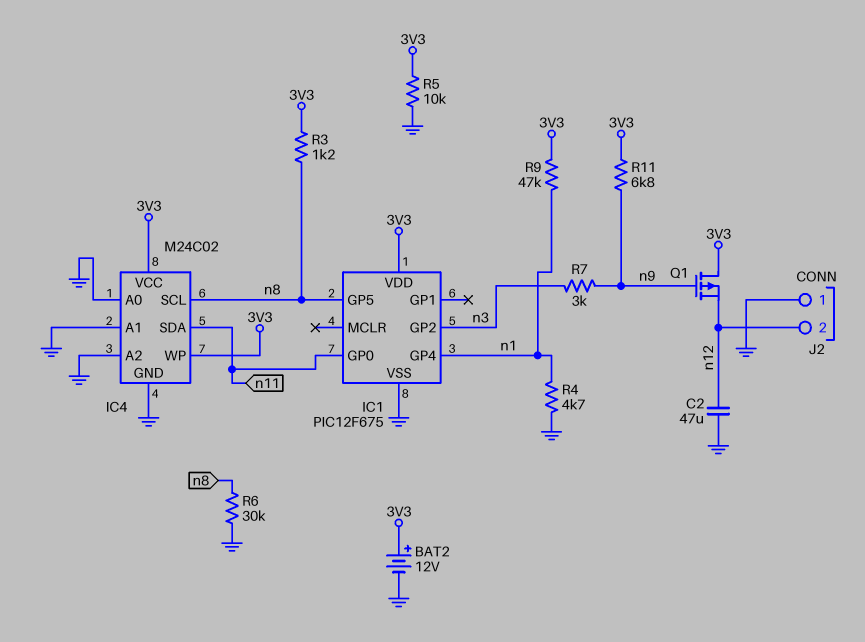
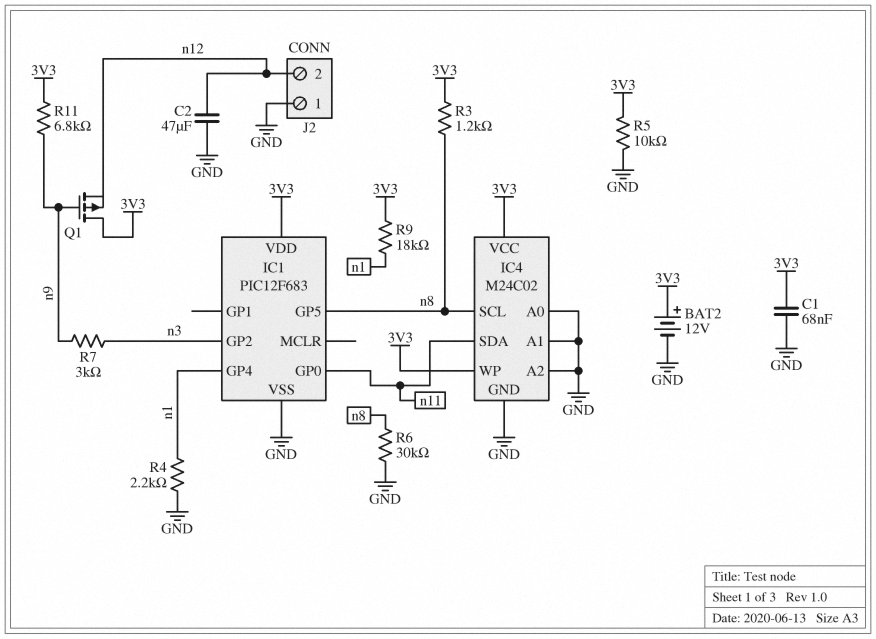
C1: none -> 68nF (3V3, GND)
IC1: PIC12F675 -> PIC12F683
R4: 4.7k (GND, n1) -> 2.2k (GND, n1)
R9: 47k (3V3, n1) -> 18k (3V3, n1)

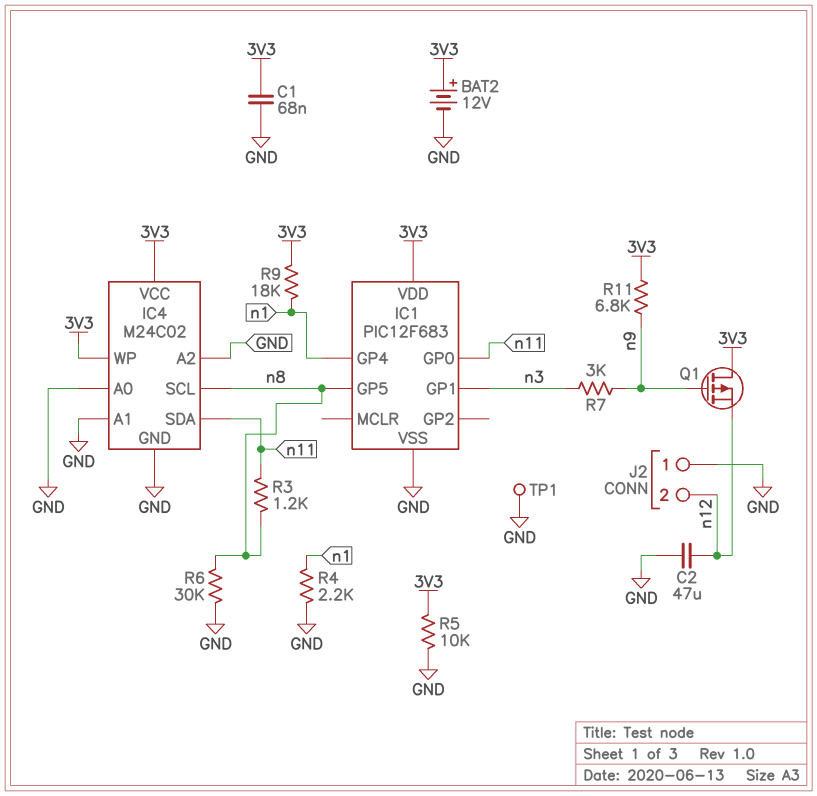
IC1 pin GP1: none -> n3
IC1 pin GP2: n3 -> none
R3: 1.2k (3V3, n8) -> 1.2k (n8, n11)
TP1: none -> test point (GND)

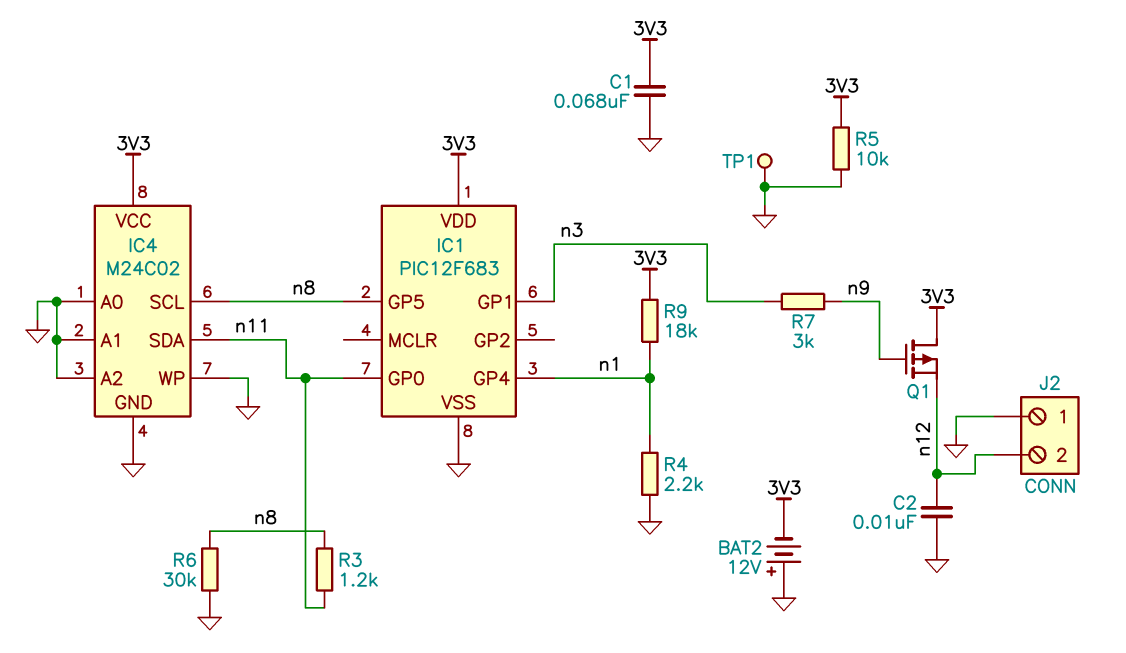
BAT2: 12V (plus 3V3, minus GND) -> 12V (plus GND, minus 3V3)
C2: 47uF (GND, n12) -> 10nF (GND, n12)
IC4 pin WP: 3V3 -> GND
R11: 6.8k (3V3, n9) -> none

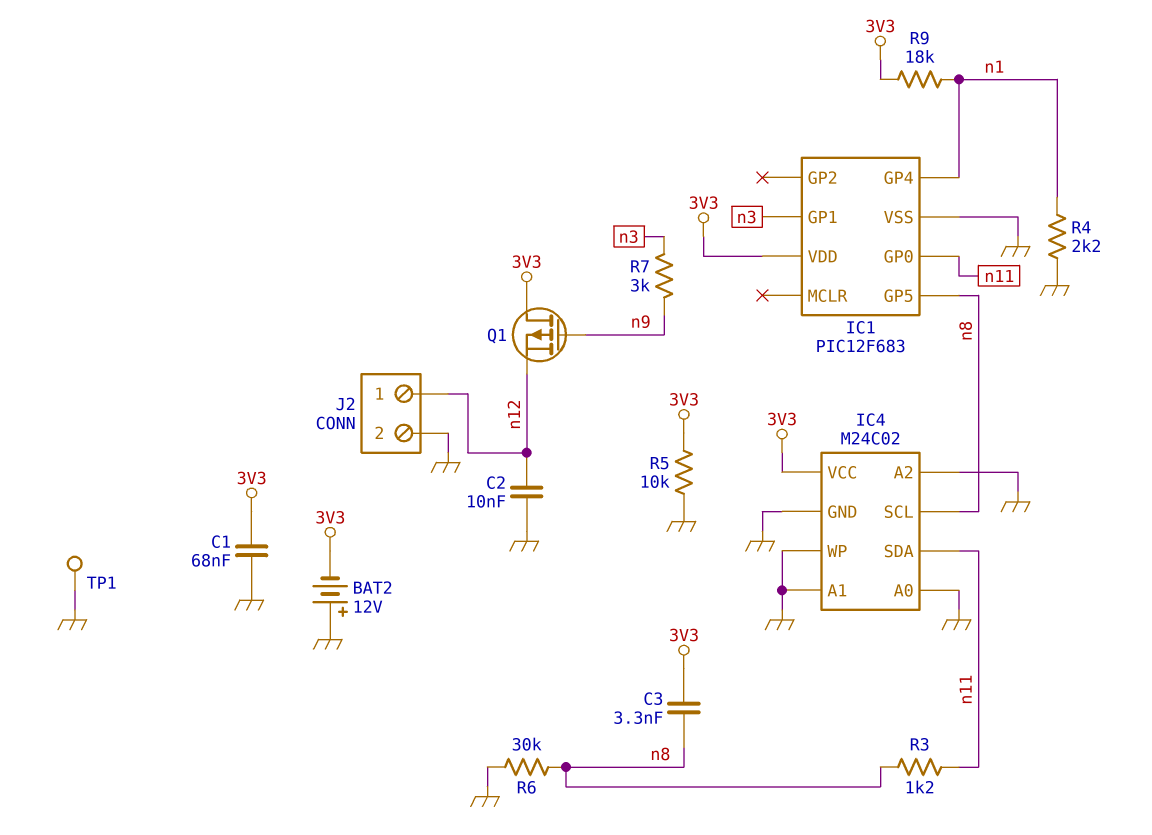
C3: none -> 3.3nF (3V3, n8)
J2 pin 1: GND -> n12
J2 pin 2: n12 -> GND

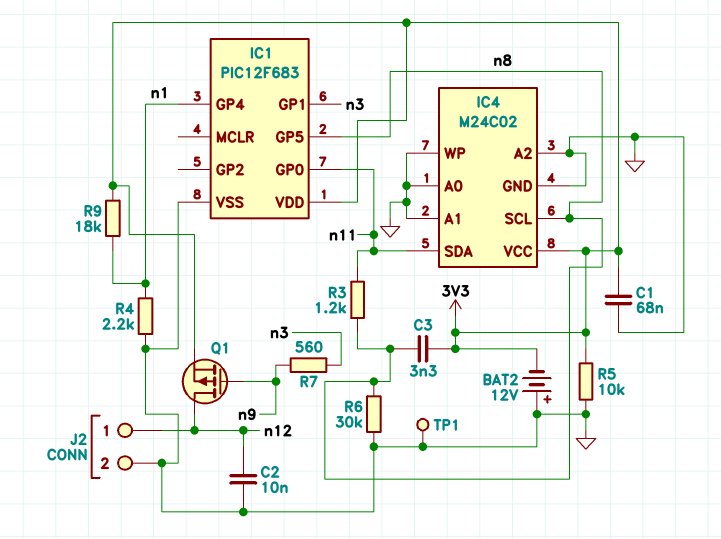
Q1: PMOS (G n9, D 3V3, S n12) -> PMOS (G n9, D n12, S 3V3)
R7: 3k (n3, n9) -> 560 (n3, n9)

